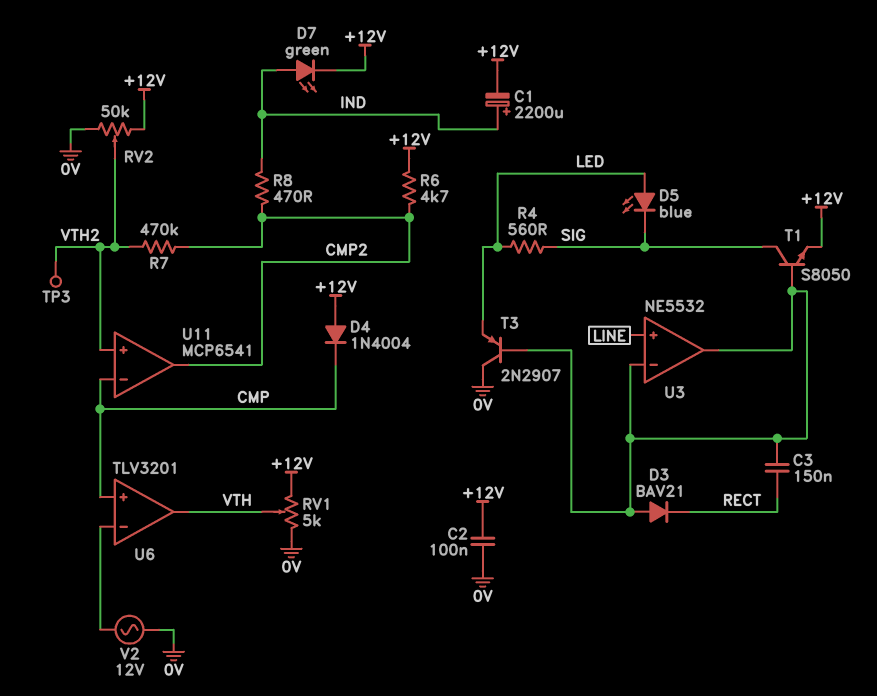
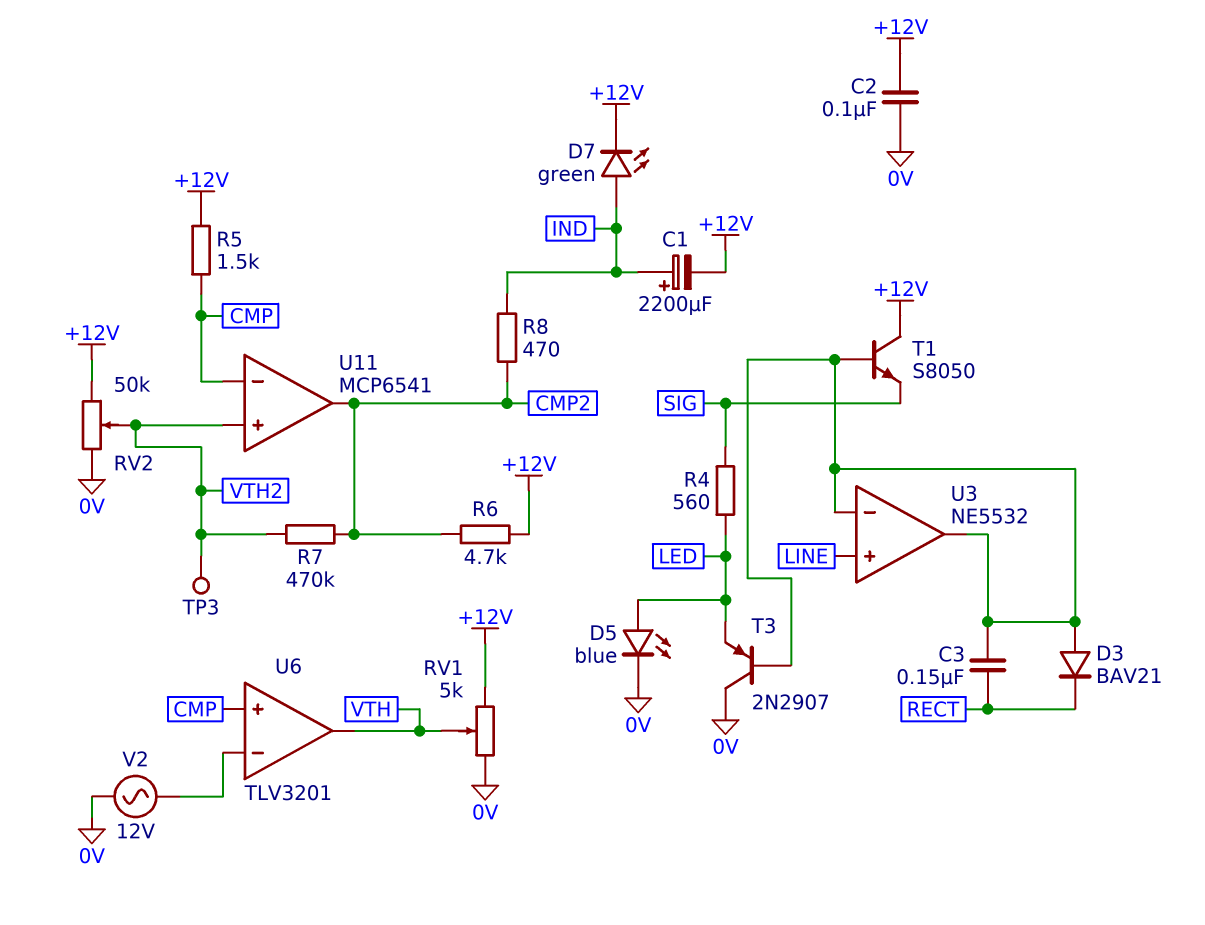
D4: diode 1N4004 (A +12V, K CMP) -> none
D5: LED blue (A LED, K SIG) -> LED blue (A LED, K 0V)
R5: none -> 1.5k (+12V, CMP)
T1: NPN S8050 (B U3/in-, C SIG, E +12V) -> NPN S8050 (B U3/in-, C +12V, E SIG)

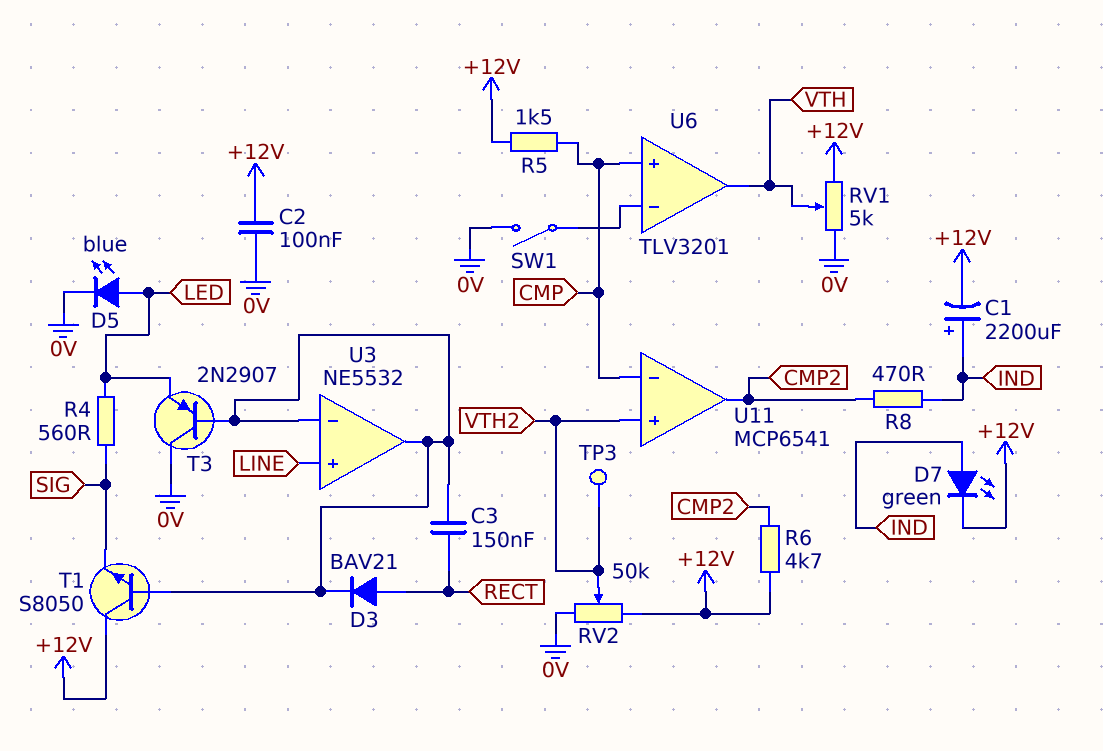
D3: diode BAV21 (A U3/in-, K RECT) -> diode BAV21 (A RECT, K U3/in-)
R7: 470k (CMP2, VTH2) -> none
SW1: none -> switch (0V, U6/in-)
V2: AC 12V (0V, U6/in-) -> none

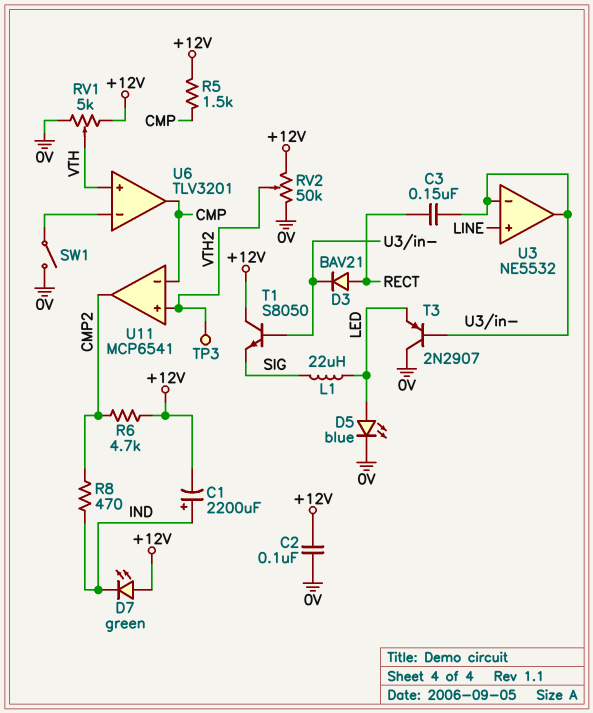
D7: LED green (A IND, K +12V) -> LED green (A +12V, K IND)
L1: none -> 22uH (LED, SIG)
R4: 560 (LED, SIG) -> none
U6 pin in+: CMP -> VTH
U6 pin out: VTH -> CMP

